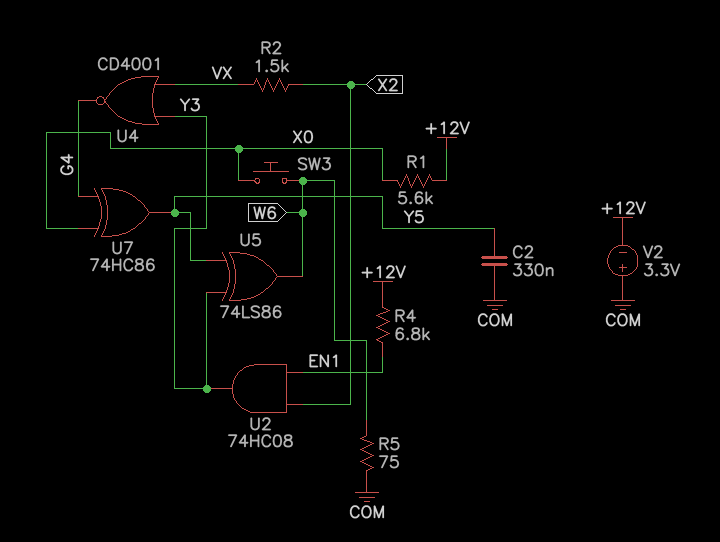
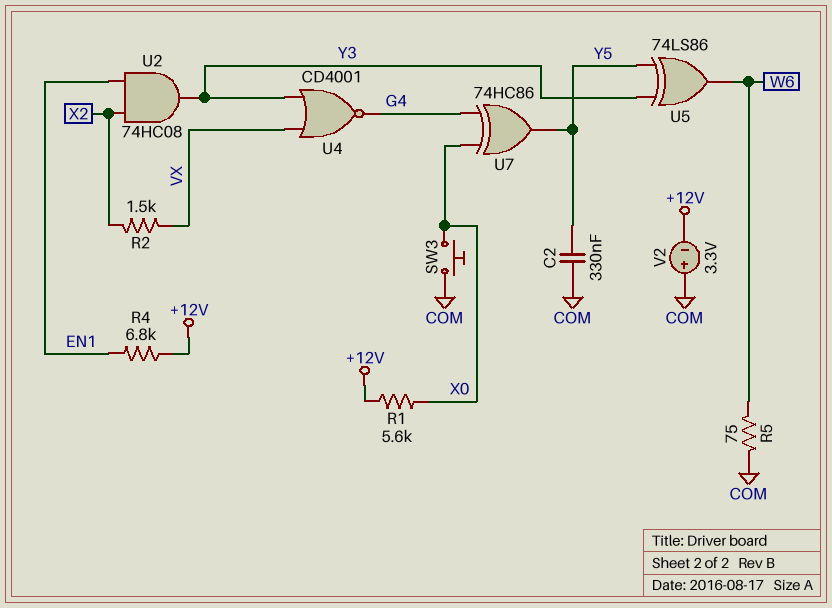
SW3: button (W6, X0) -> button (COM, X0)

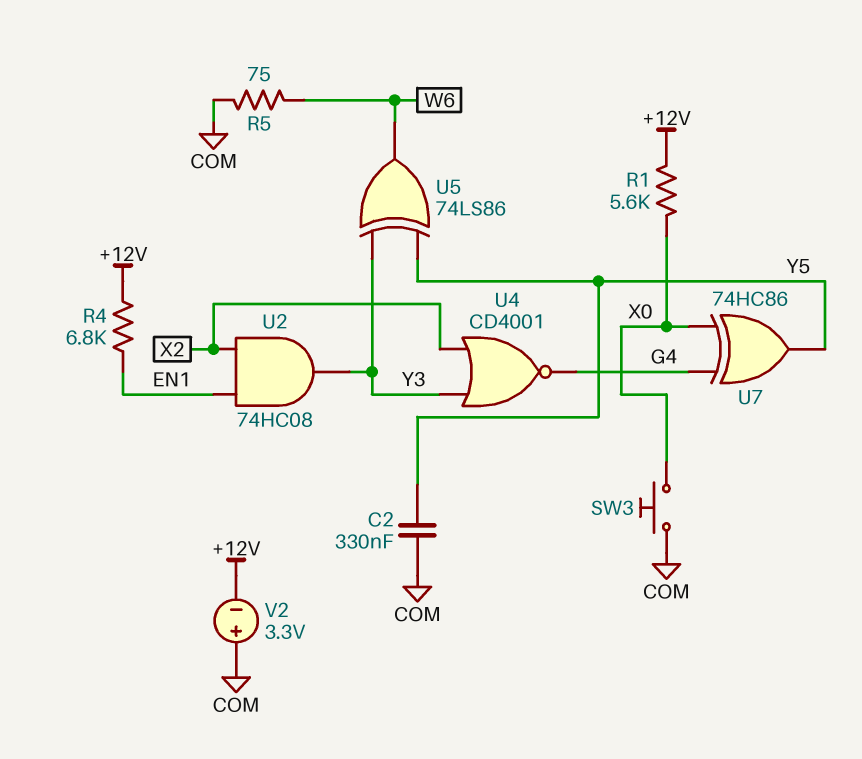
R2: 1.5k (VX, X2) -> none
U4: NOR CD4001 (in VX, in Y3, out G4) -> NOR CD4001 (in X2, in Y3, out G4)

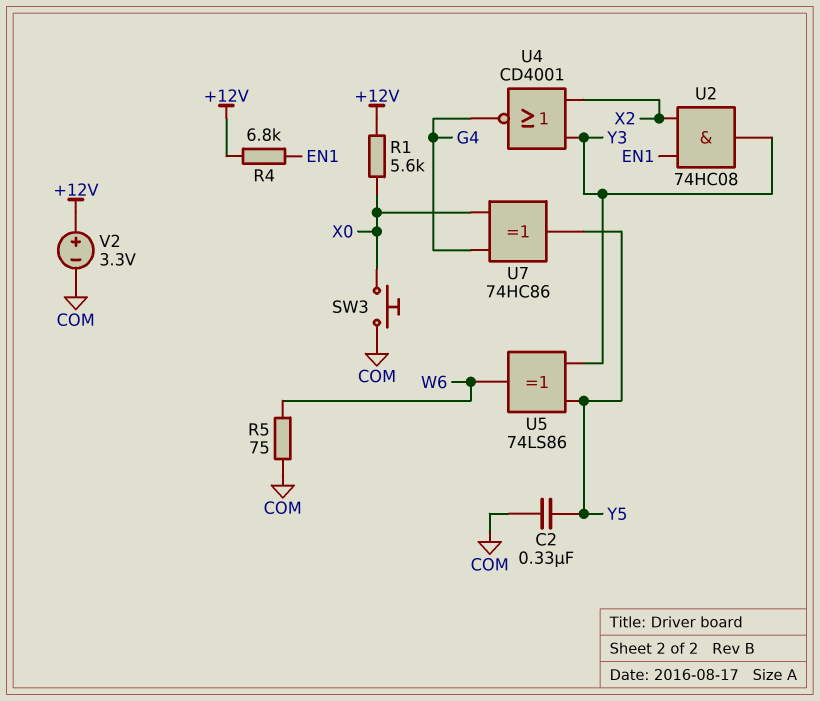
V2: 3.3V (plus COM, minus +12V) -> 3.3V (plus +12V, minus COM)

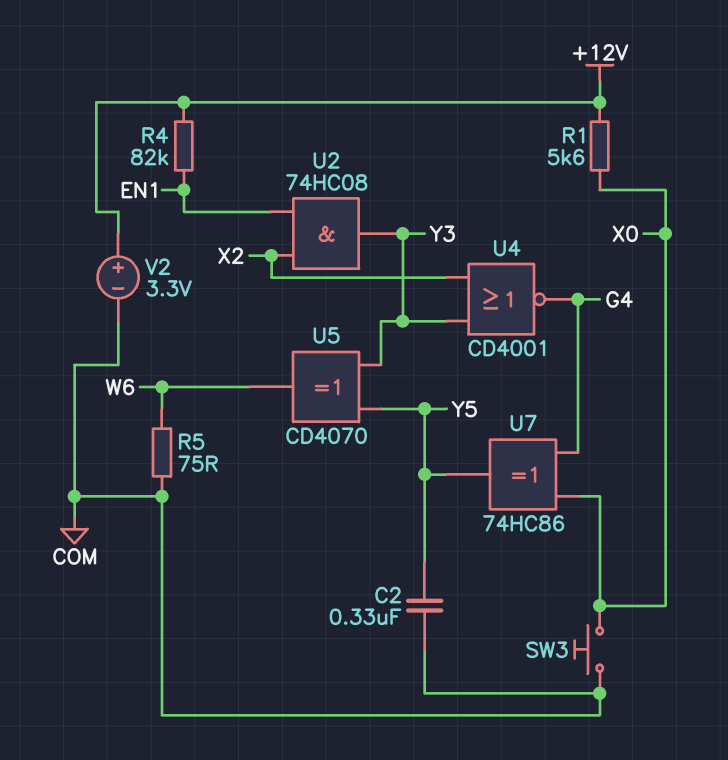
R4: 6.8k (+12V, EN1) -> 82k (+12V, EN1)
U5: XOR 74LS86 (in Y3, in Y5, out W6) -> XOR CD4070 (in Y3, in Y5, out W6)

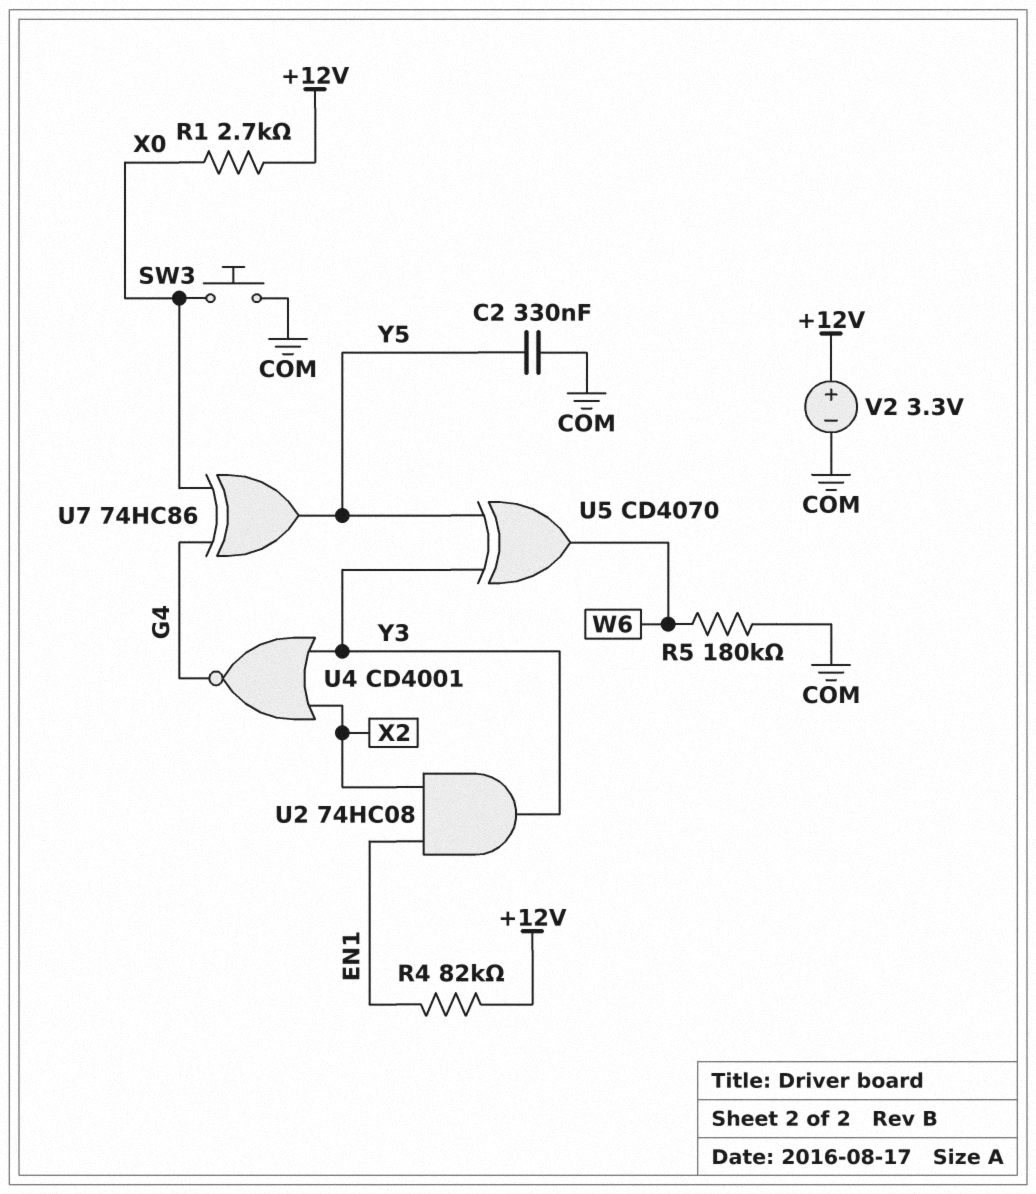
R1: 5.6k (+12V, X0) -> 2.7k (+12V, X0)
R5: 75 (COM, W6) -> 180k (COM, W6)

